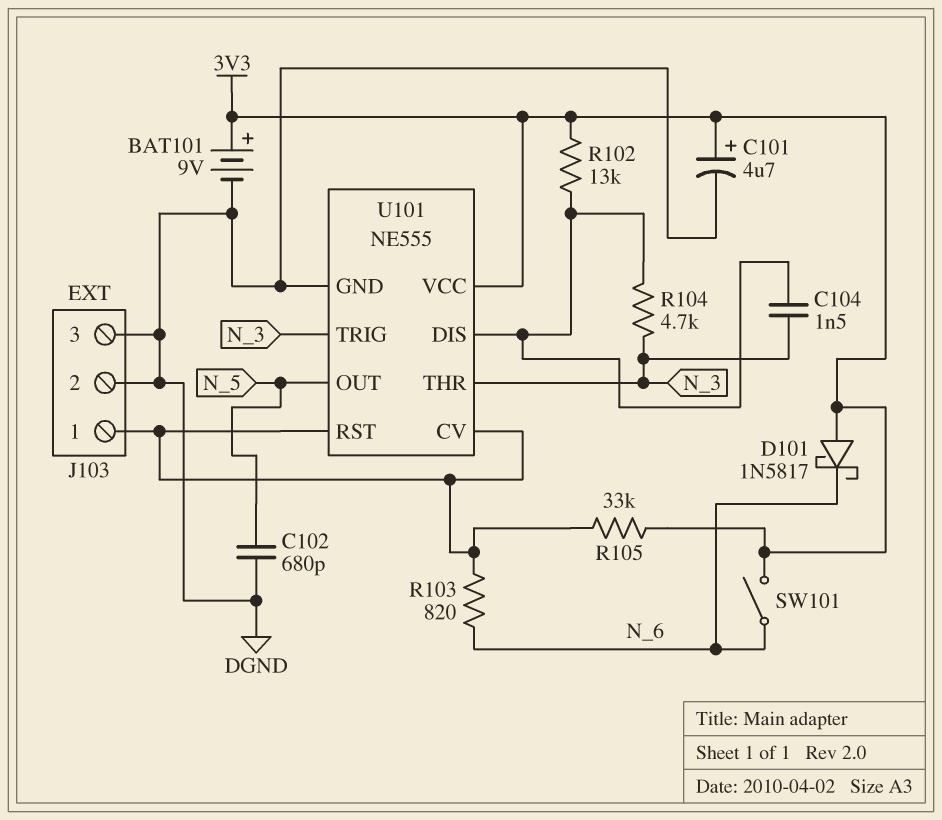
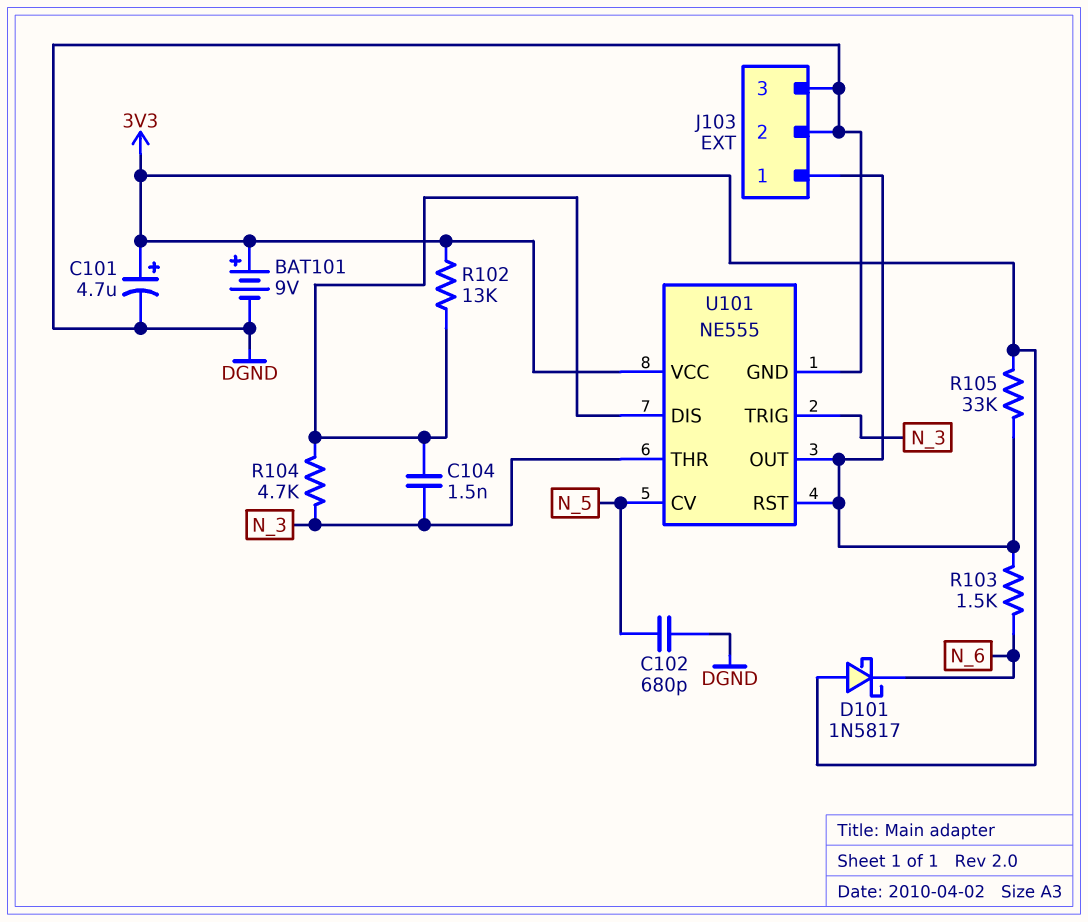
R103: 820 (J103/1, N_6) -> 1.5k (J103/1, N_6)
SW101: switch (3V3, N_6) -> none
U101 pin CV: J103/1 -> N_5
U101 pin OUT: N_5 -> J103/1

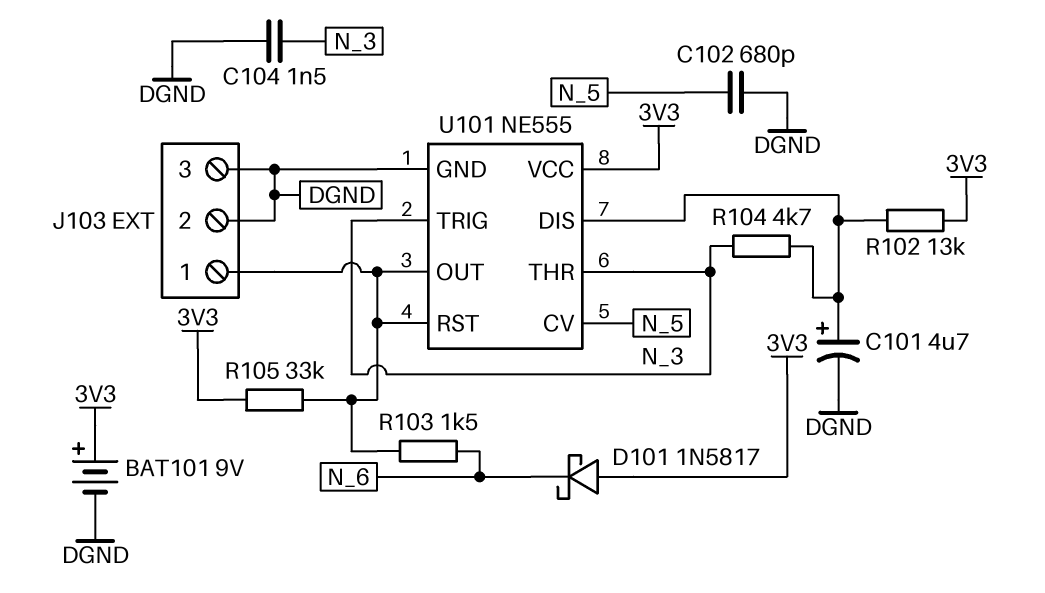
C101: 4.7uF (plus 3V3, minus DGND) -> 4.7uF (plus U101/DIS, minus DGND)
C104: 1.5nF (N_3, U101/DIS) -> 1.5nF (DGND, N_3)

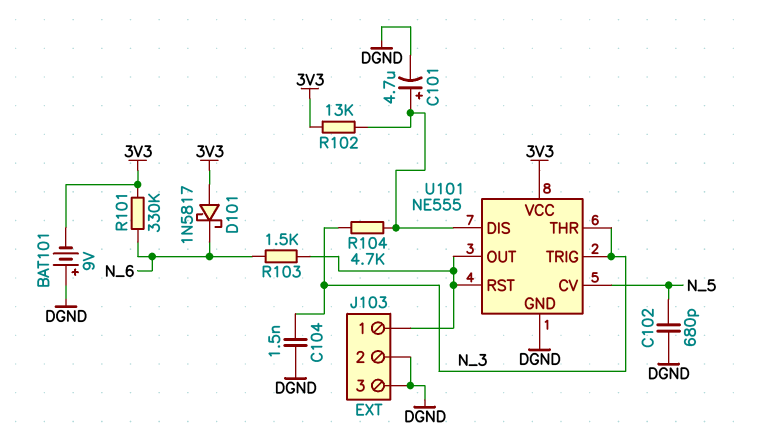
BAT101: 9V (plus 3V3, minus DGND) -> 9V (plus DGND, minus 3V3)
R101: none -> 330k (3V3, N_6)
R105: 33k (3V3, J103/1) -> none

